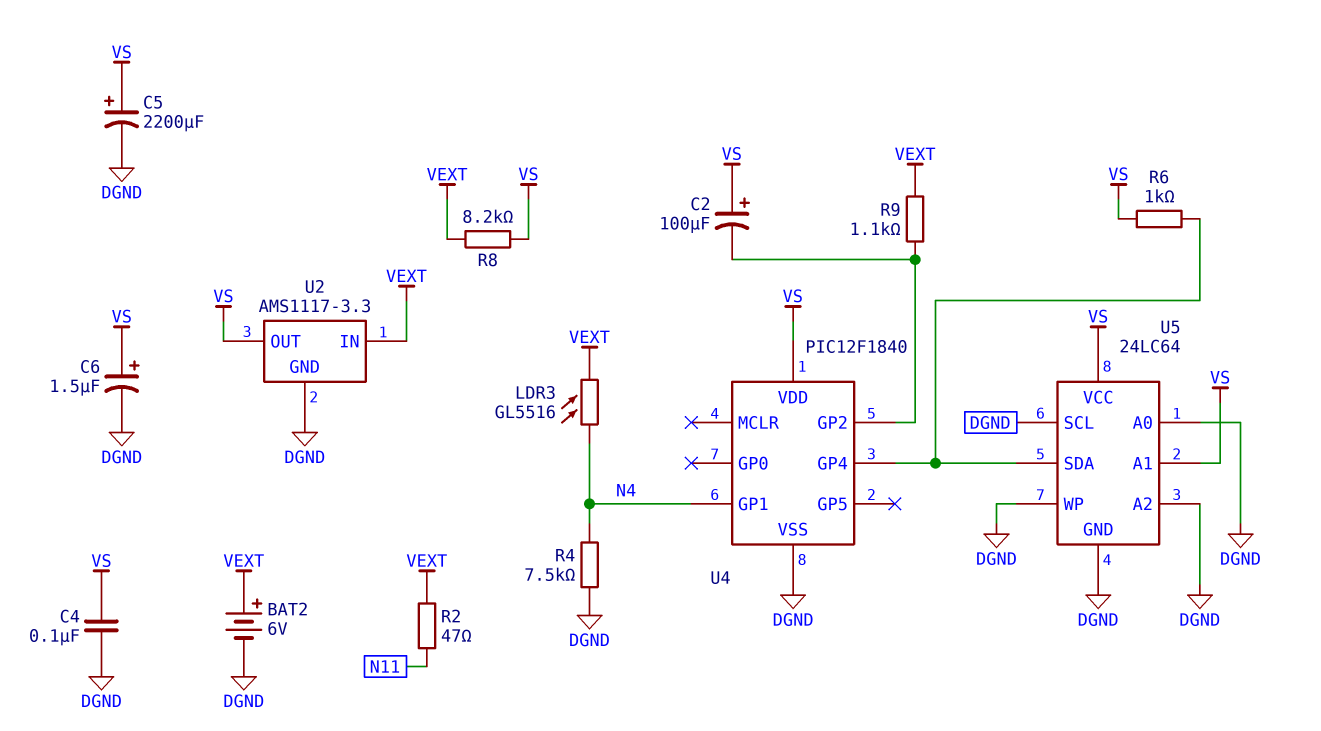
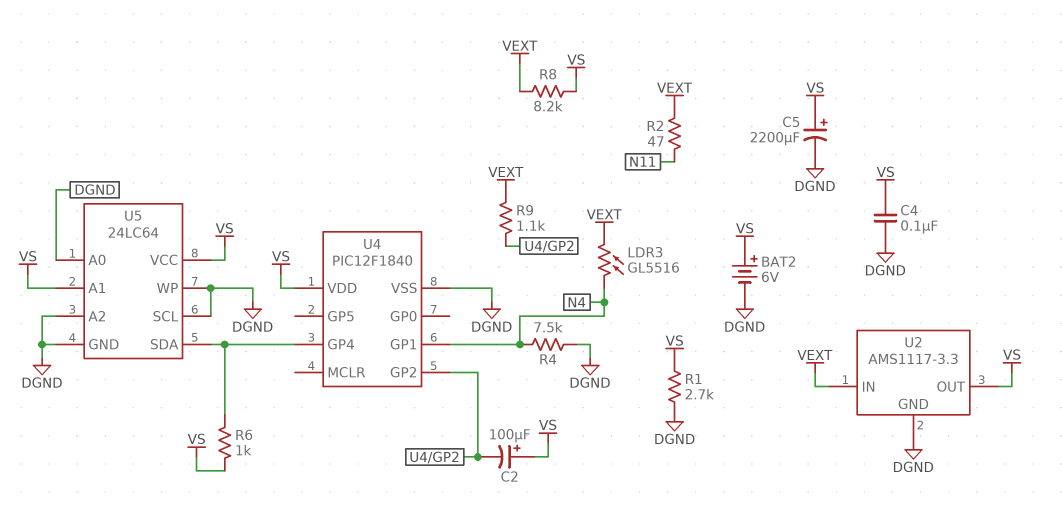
BAT2: 6V (plus VEXT, minus DGND) -> 6V (plus VS, minus DGND)
C6: 1.5uF (plus VS, minus DGND) -> none
R1: none -> 2.7k (DGND, VS)

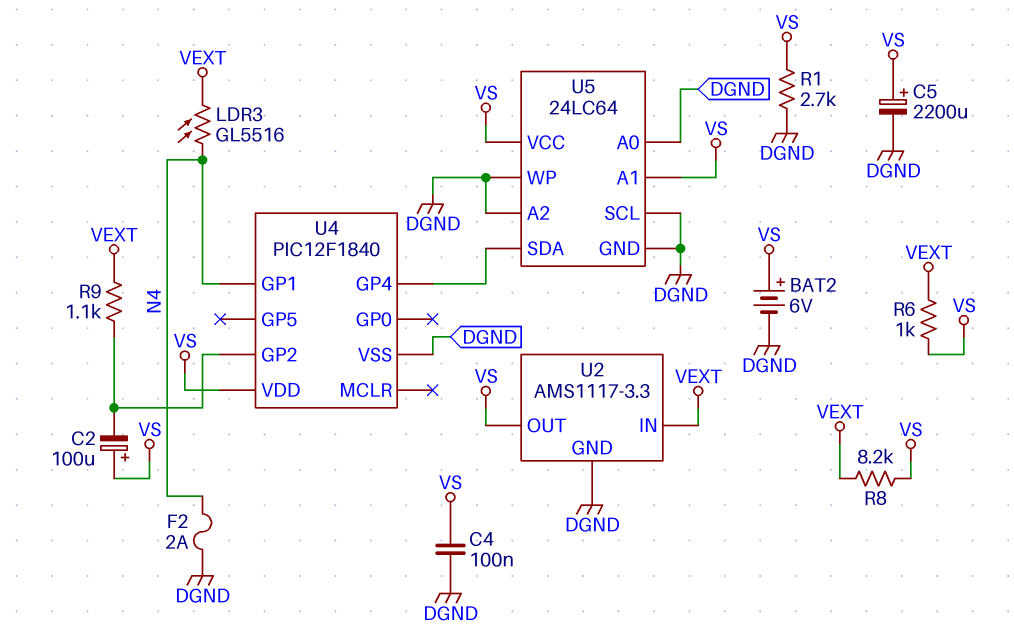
F2: none -> 2A (DGND, N4)
R2: 47 (N11, VEXT) -> none
R4: 7.5k (DGND, N4) -> none
R6: 1k (U4/GP4, VS) -> 1k (VEXT, VS)

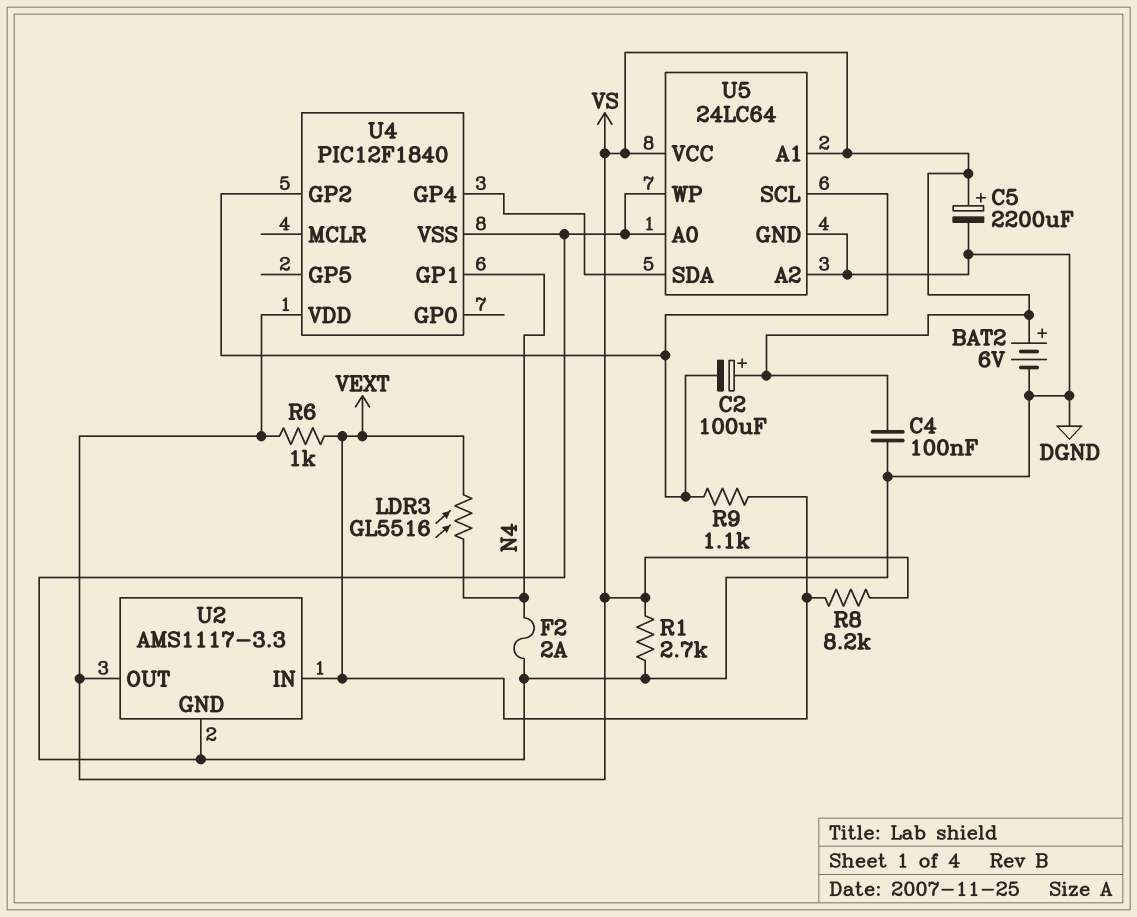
U5 pin SCL: DGND -> U4/GP2

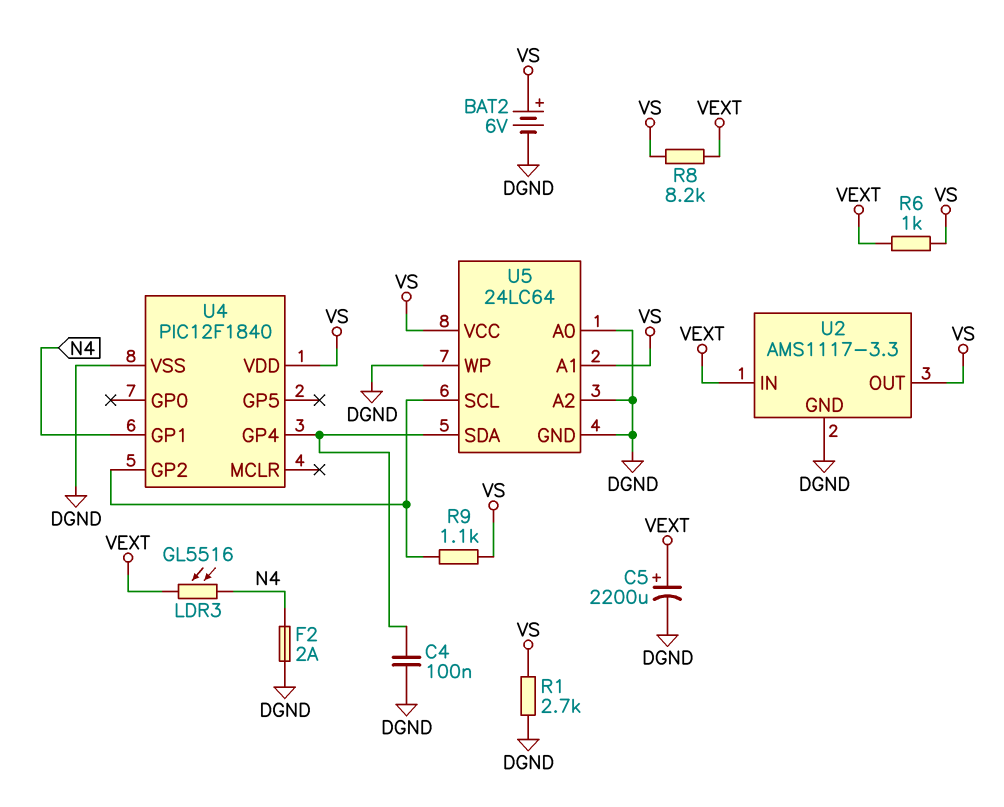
C2: 100uF (plus VS, minus U4/GP2) -> none
C4: 100nF (DGND, VS) -> 100nF (DGND, U4/GP4)
C5: 2200uF (plus VS, minus DGND) -> 2200uF (plus VEXT, minus DGND)
R9: 1.1k (U4/GP2, VEXT) -> 1.1k (U4/GP2, VS)

